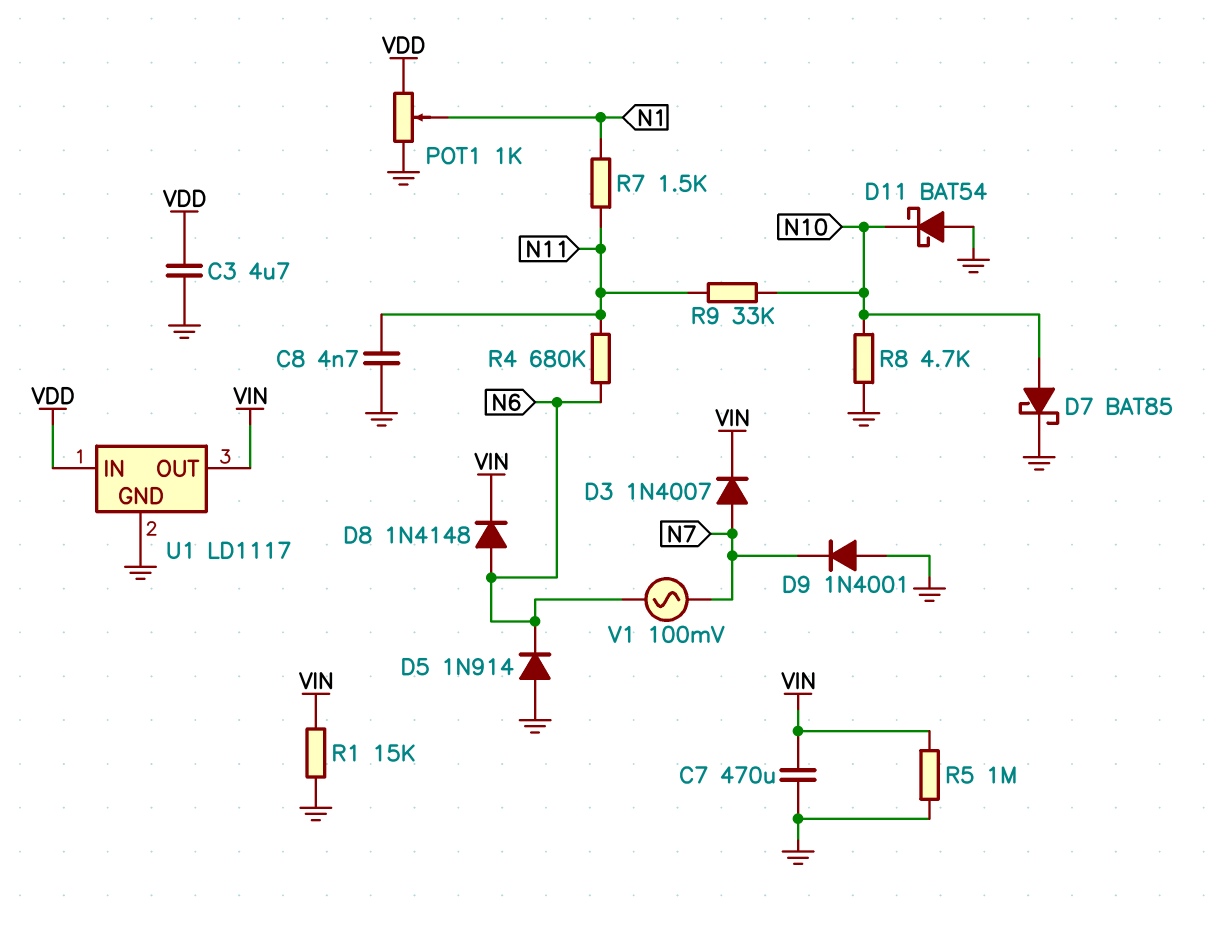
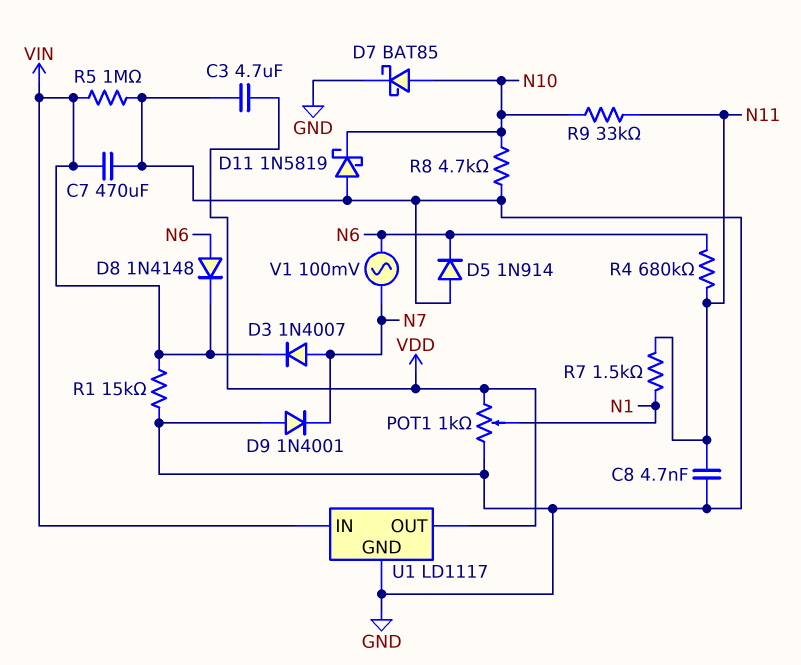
D11: schottky BAT54 (A GND, K N10) -> schottky 1N5819 (A GND, K N10)
U1 pin IN: VDD -> VIN
U1 pin OUT: VIN -> VDD

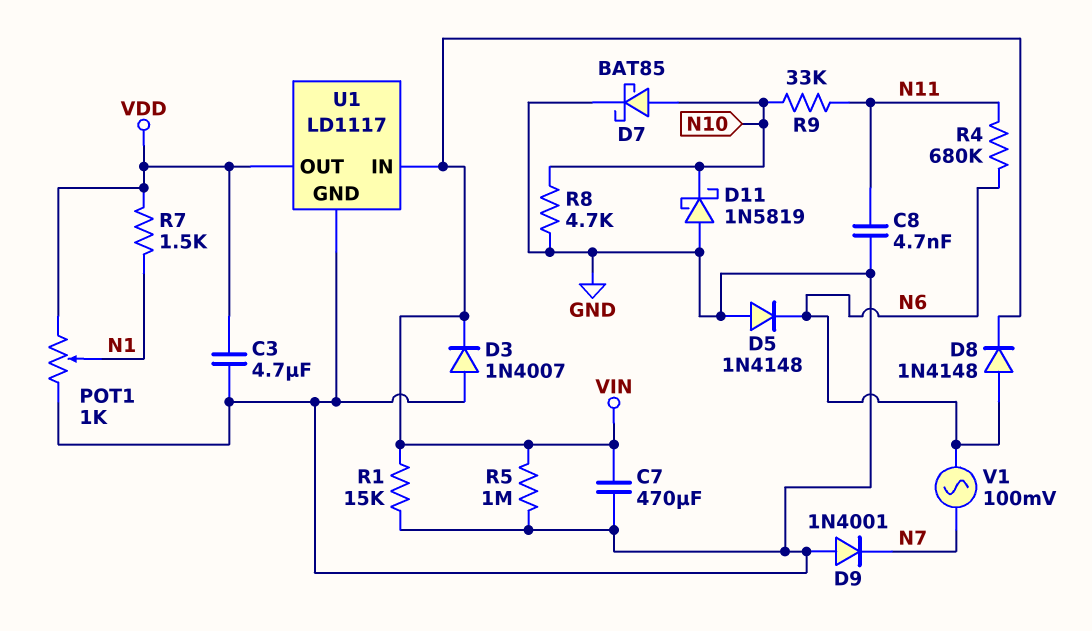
D3: diode 1N4007 (A N7, K VIN) -> diode 1N4007 (A GND, K VIN)
D5: diode 1N914 (A GND, K N6) -> diode 1N4148 (A GND, K N6)
R7: 1.5k (N1, N11) -> 1.5k (N1, VDD)

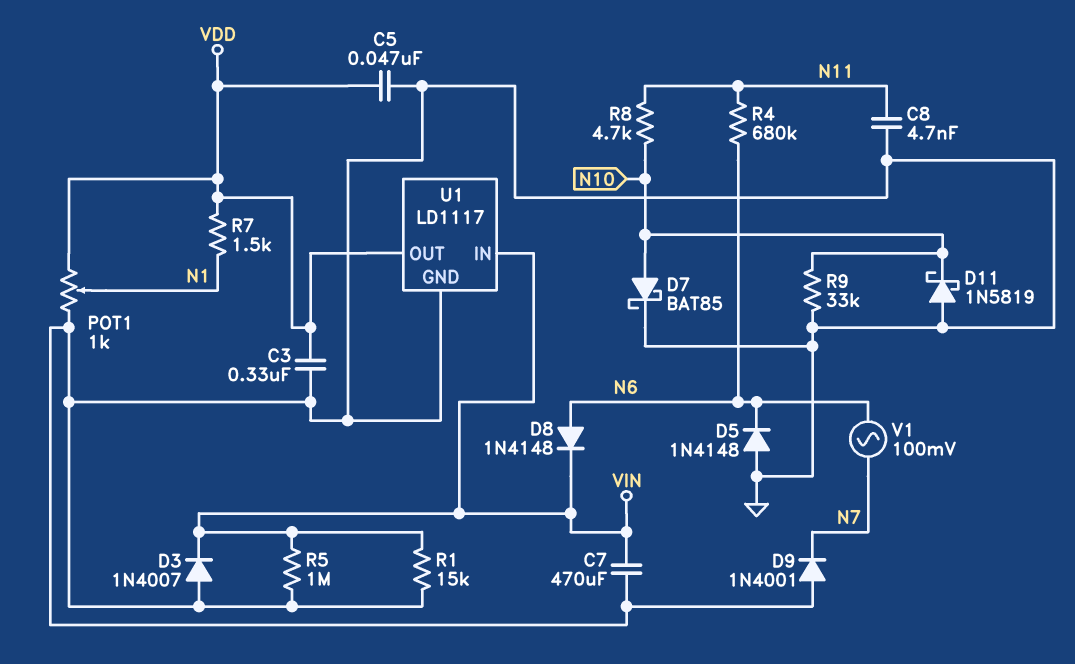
C3: 4.7uF (GND, VDD) -> 330nF (GND, VDD)
C5: none -> 47nF (GND, VDD)
R8: 4.7k (GND, N10) -> 4.7k (N10, N11)
R9: 33k (N10, N11) -> 33k (GND, N10)

